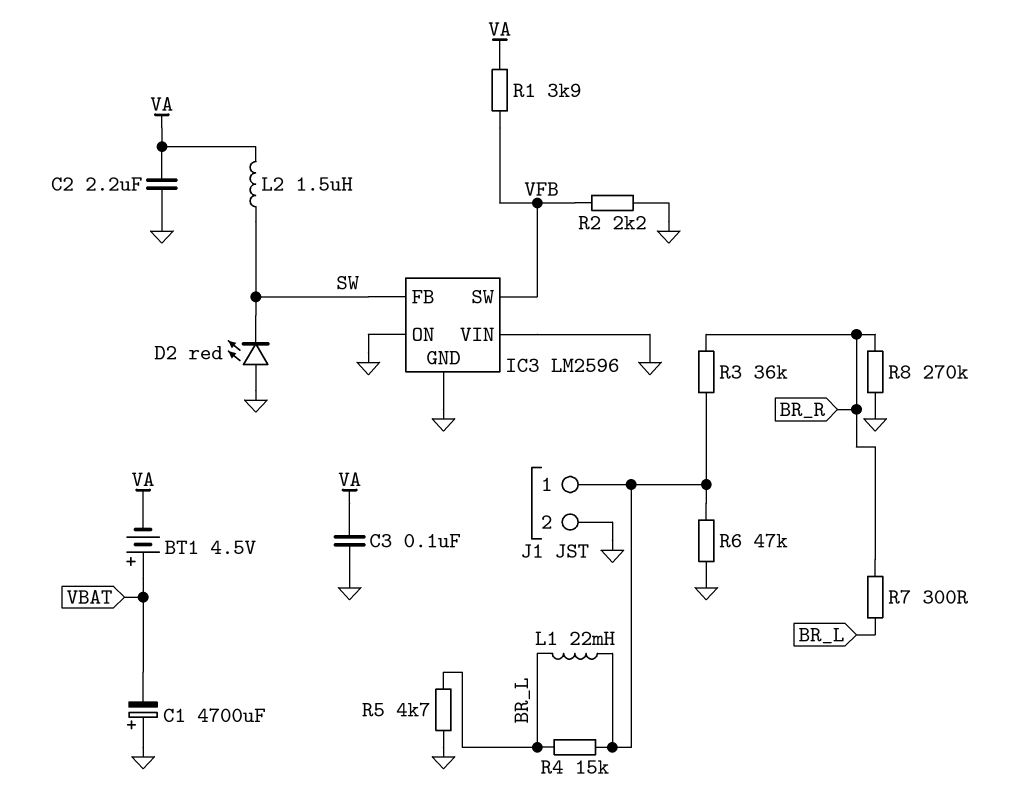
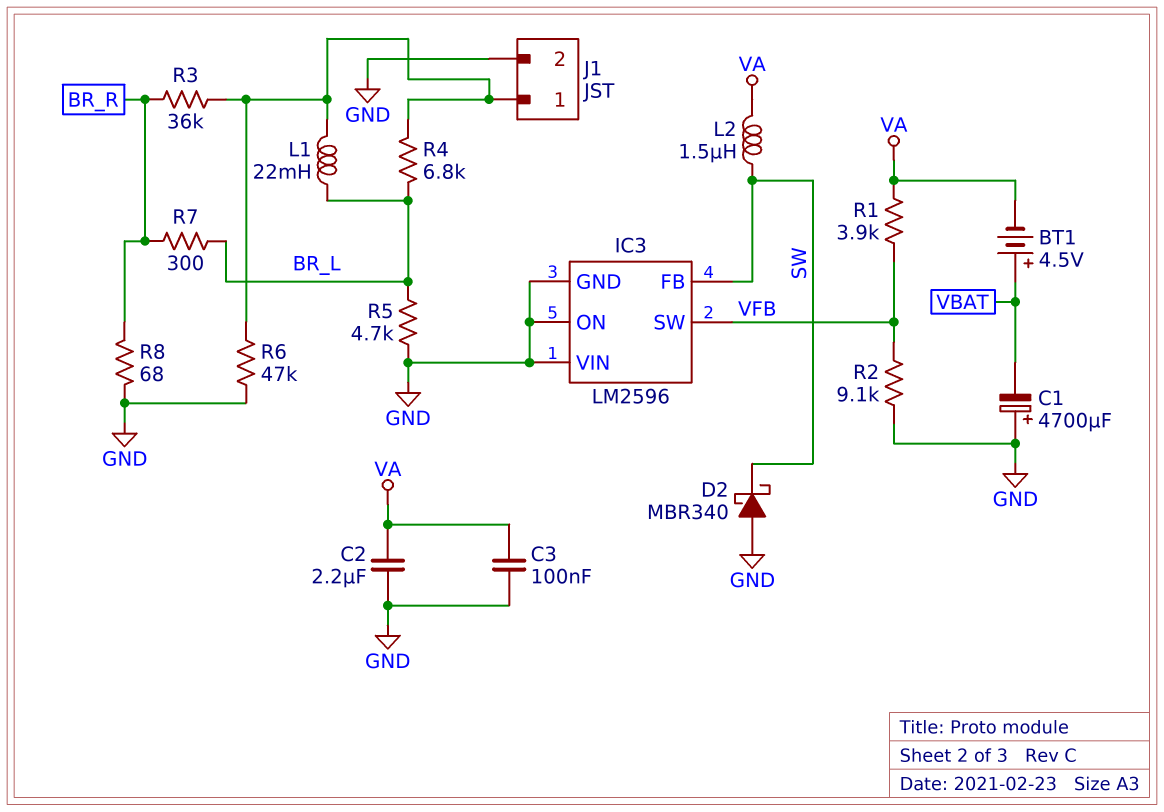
D2: LED red (A GND, K SW) -> schottky MBR340 (A GND, K SW)
R2: 2.2k (GND, VFB) -> 9.1k (GND, VFB)
R4: 15k (BR_L, J1/1) -> 6.8k (BR_L, J1/1)
R8: 270k (BR_R, GND) -> 68 (BR_R, GND)

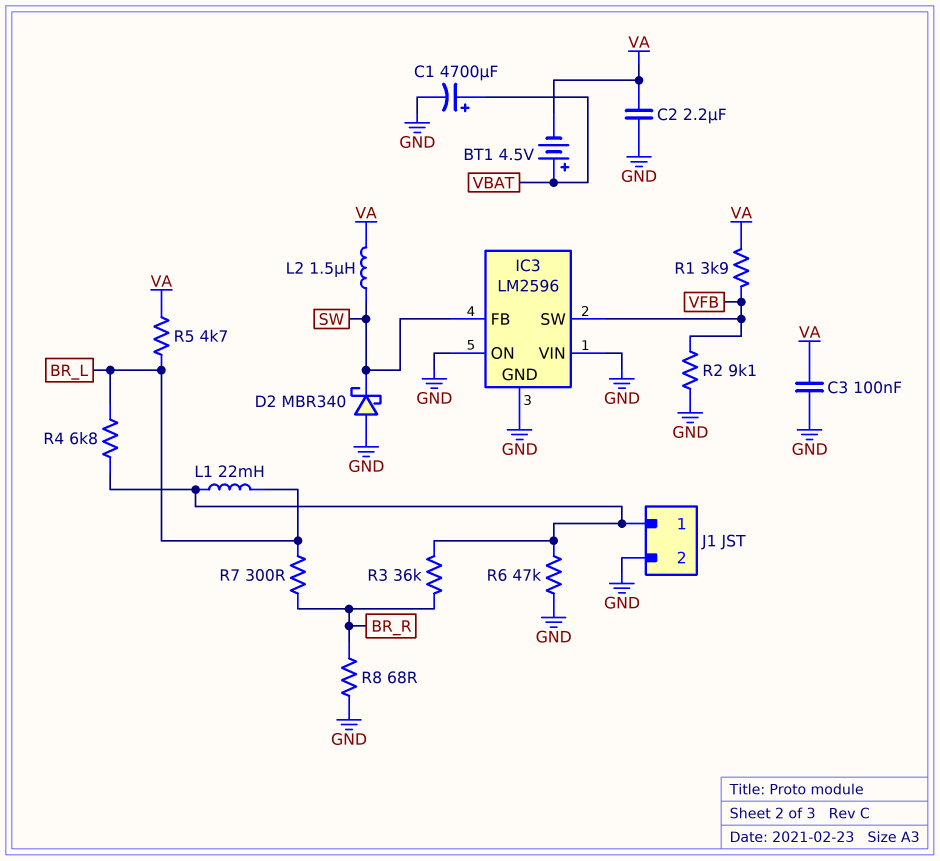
C1: 4700uF (plus GND, minus VBAT) -> 4700uF (plus VBAT, minus GND)
R5: 4.7k (BR_L, GND) -> 4.7k (BR_L, VA)

